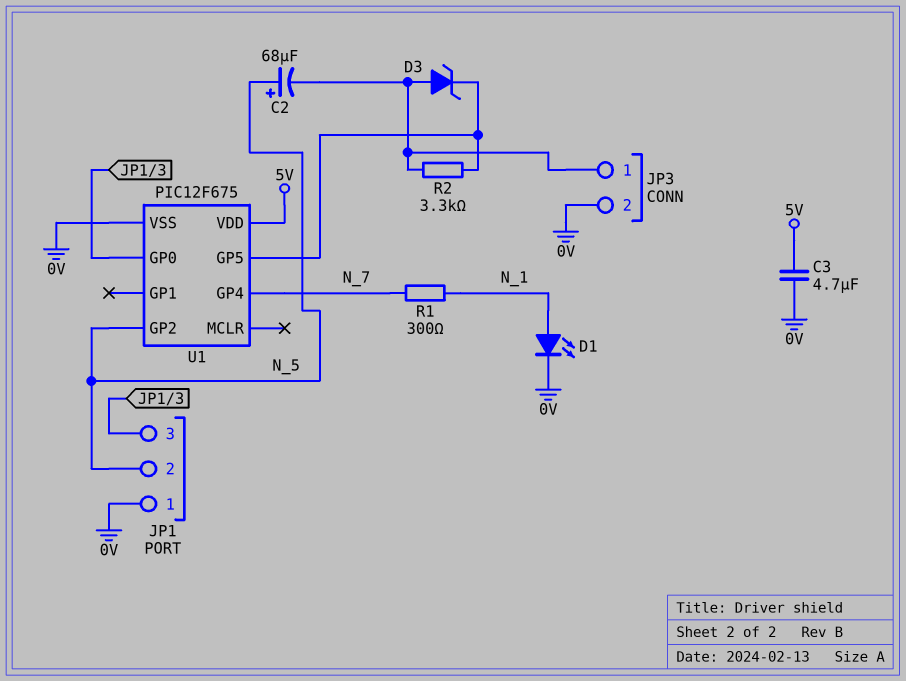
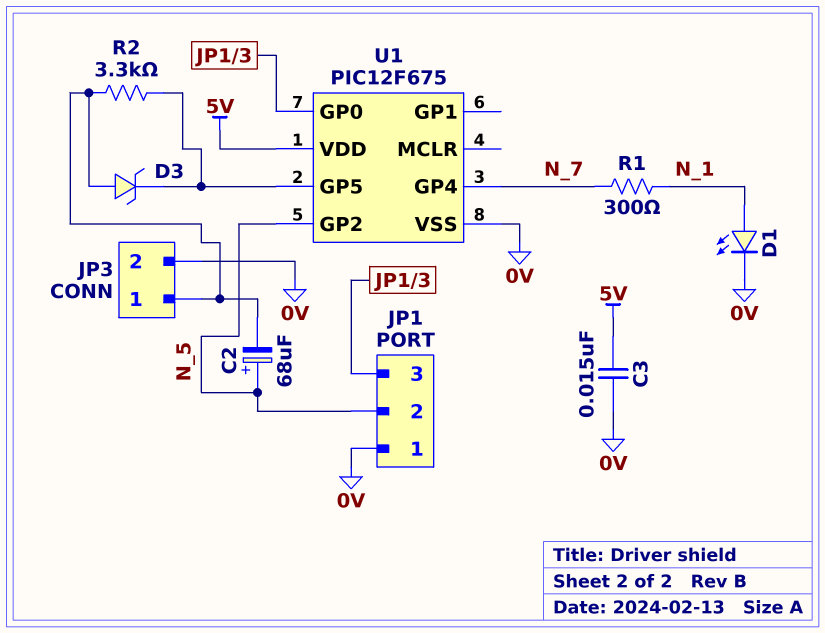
C3: 4.7uF (0V, 5V) -> 15nF (0V, 5V)

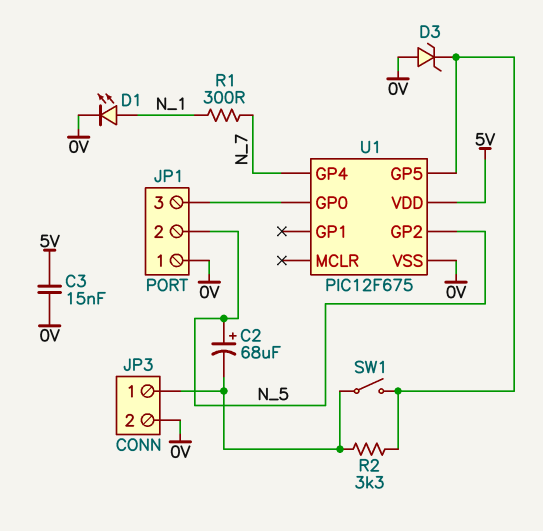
D3: zener (A JP3/1, K U1/GP5) -> zener (A 0V, K U1/GP5)
SW1: none -> switch (JP3/1, U1/GP5)

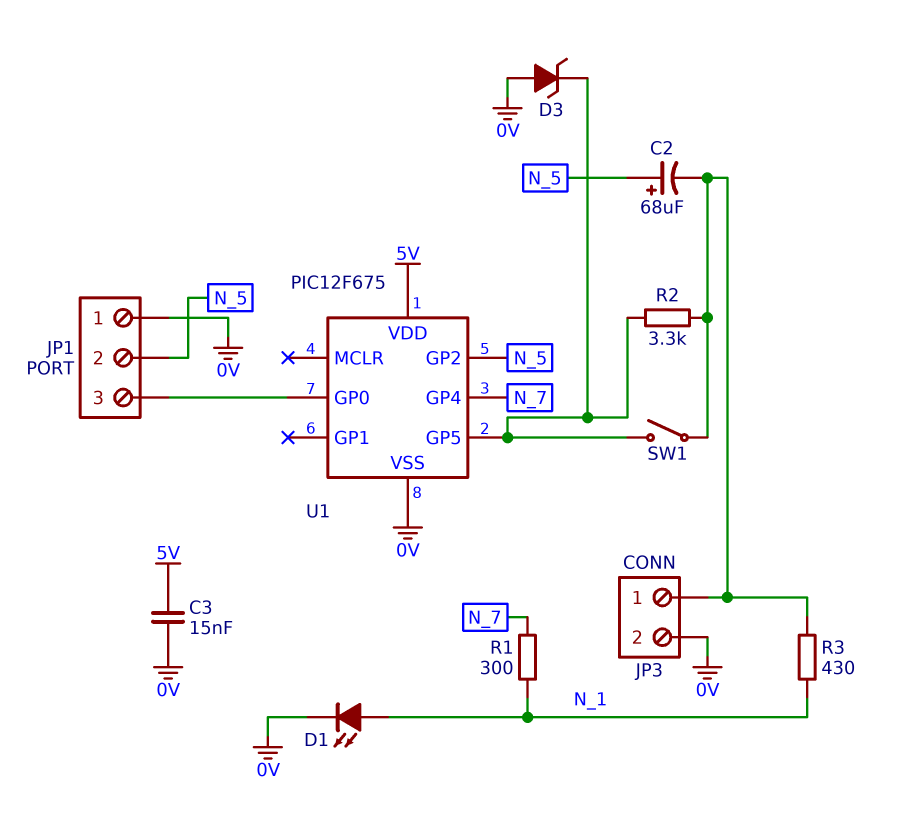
R3: none -> 430 (JP3/1, N_1)

